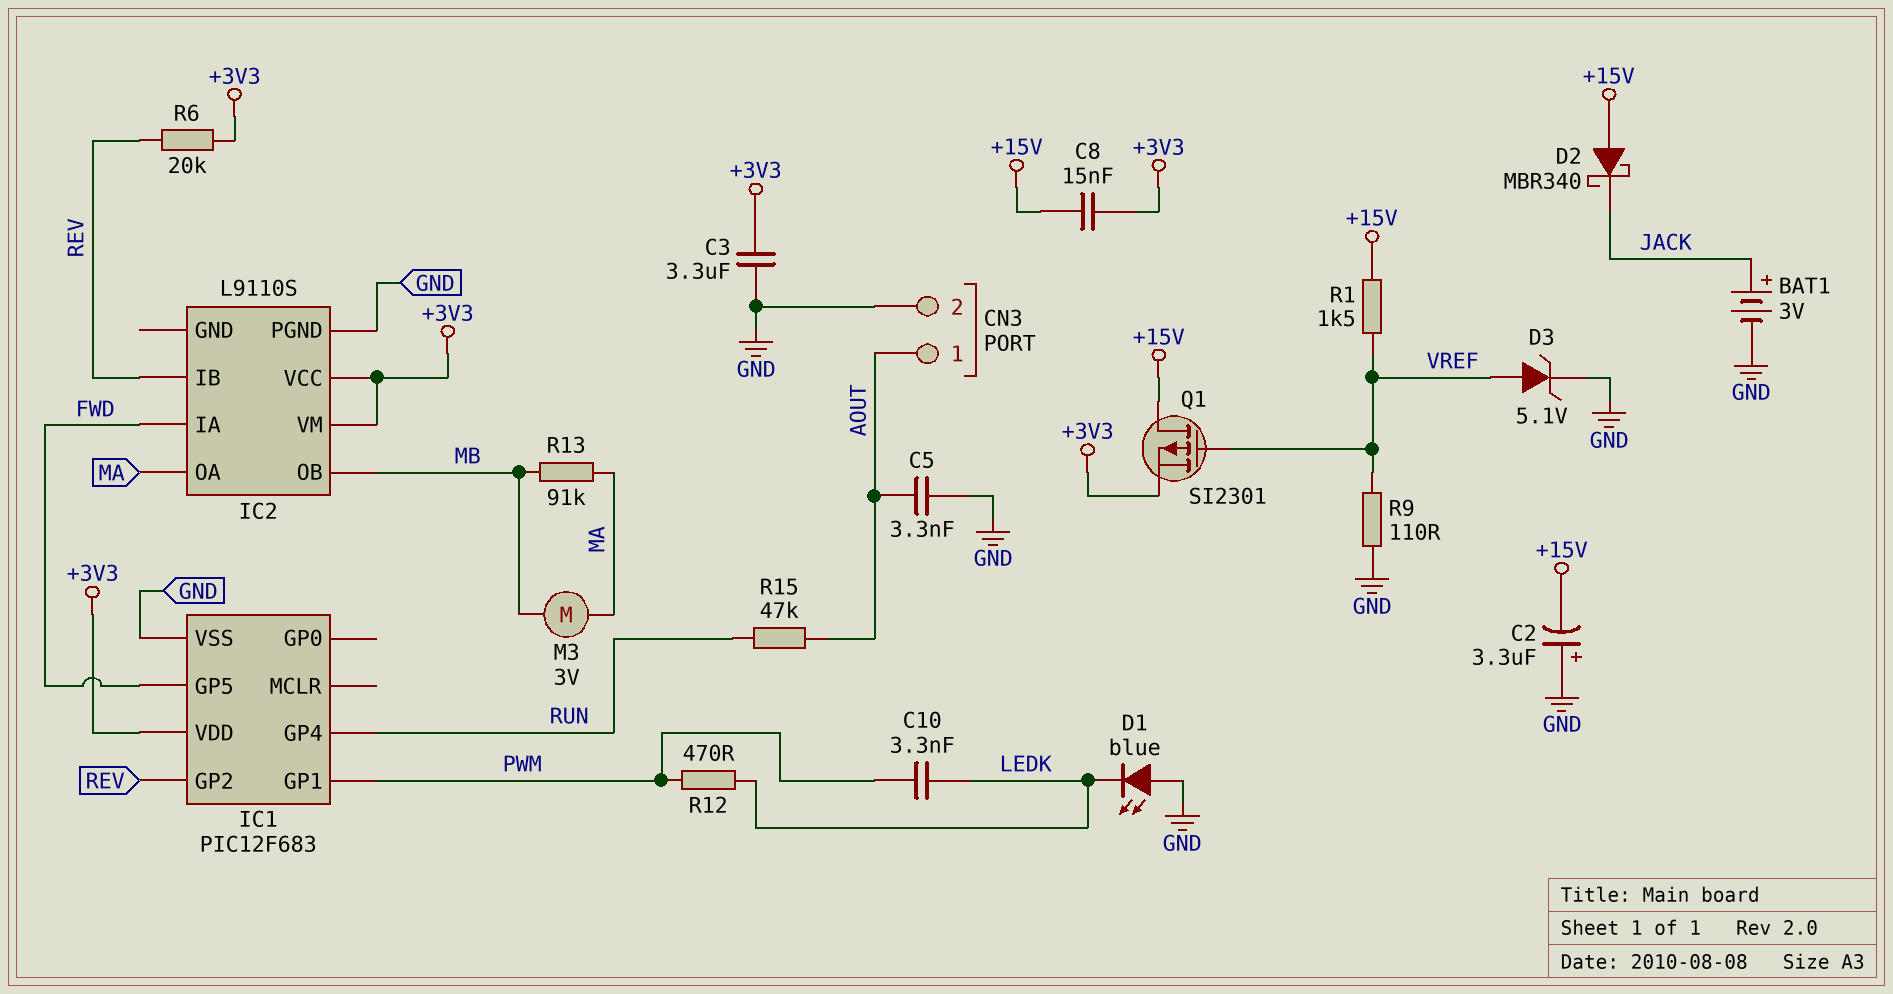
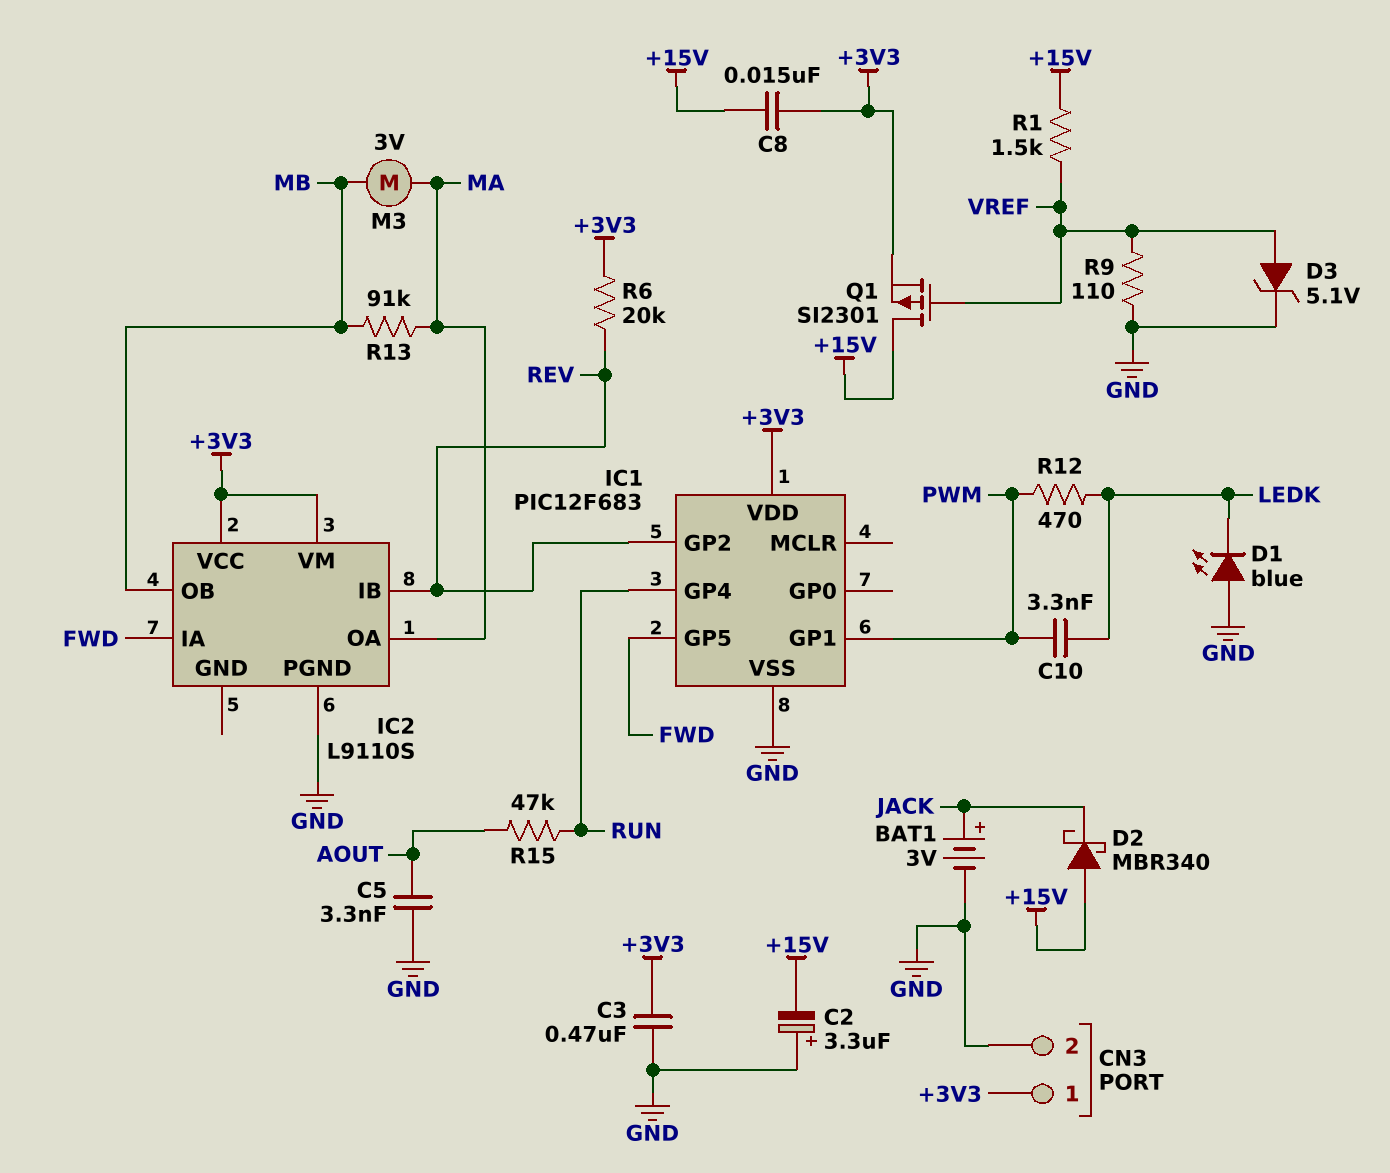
C3: 3.3uF (+3V3, GND) -> 470nF (+3V3, GND)
CN3 pin 1: AOUT -> +3V3

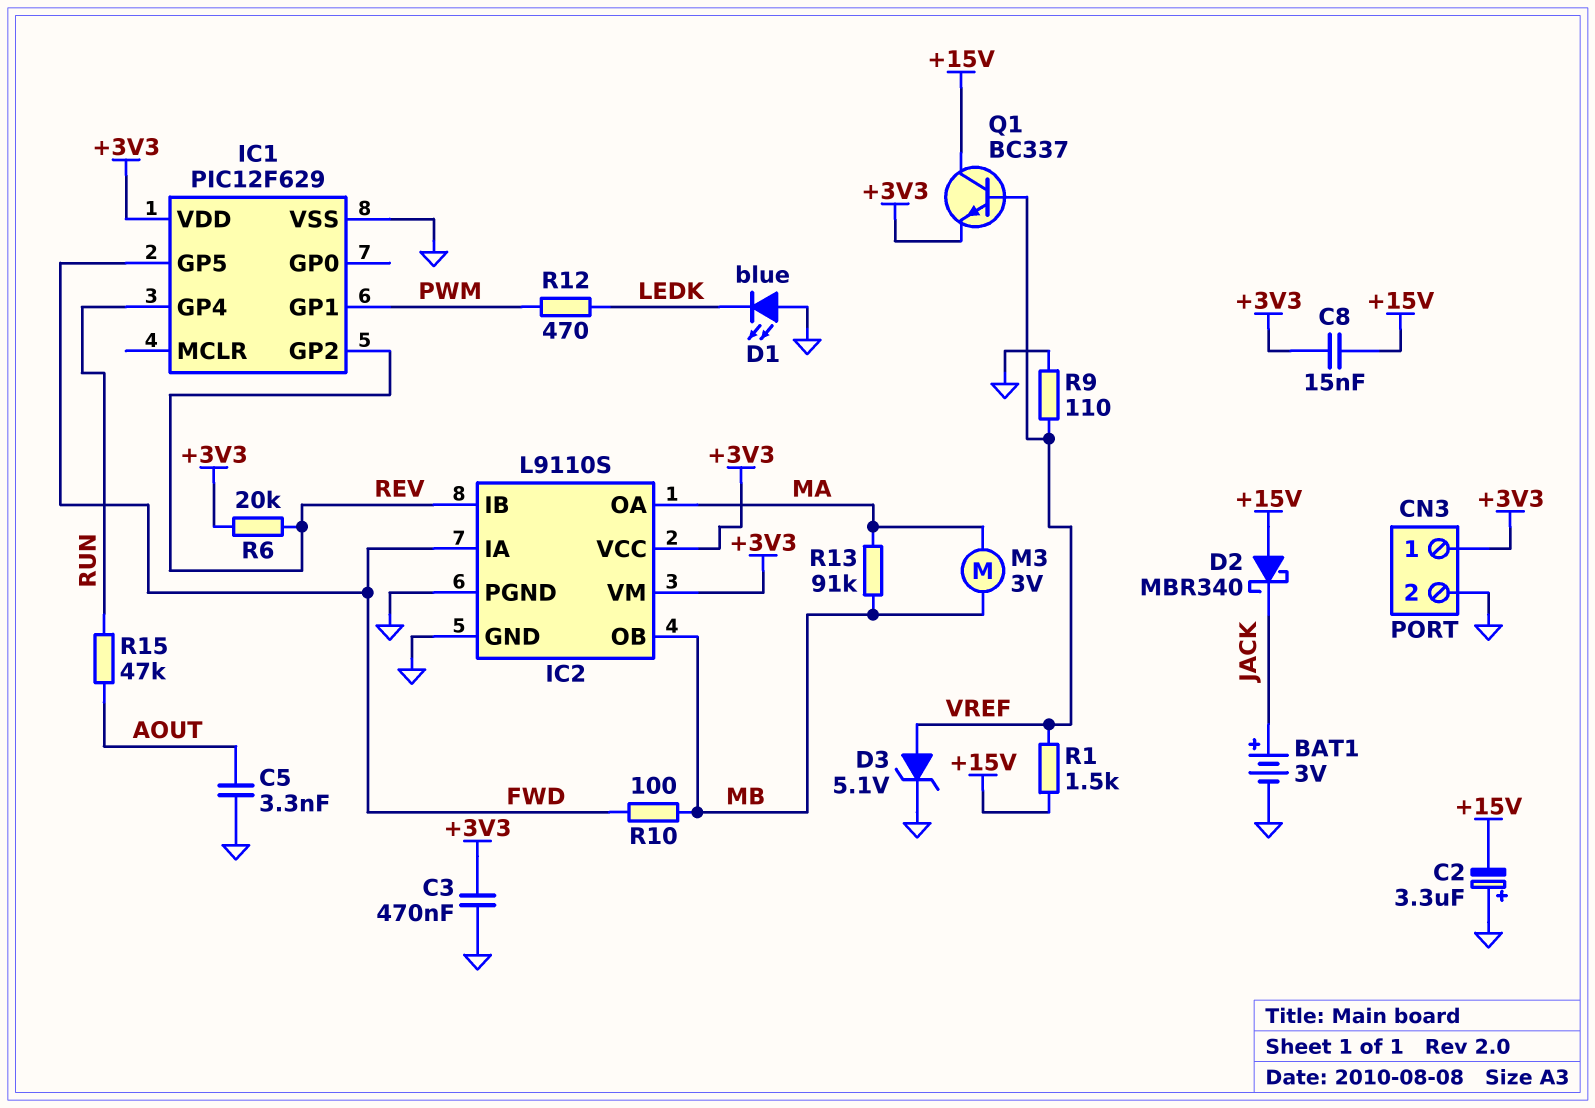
C10: 3.3nF (LEDK, PWM) -> none
IC1: PIC12F683 -> PIC12F629
IC2 pin GND: none -> GND
Q1: PMOS SI2301 (G VREF, D +15V, S +3V3) -> NPN BC337 (B VREF, C +15V, E +3V3)
R10: none -> 100 (FWD, MB)

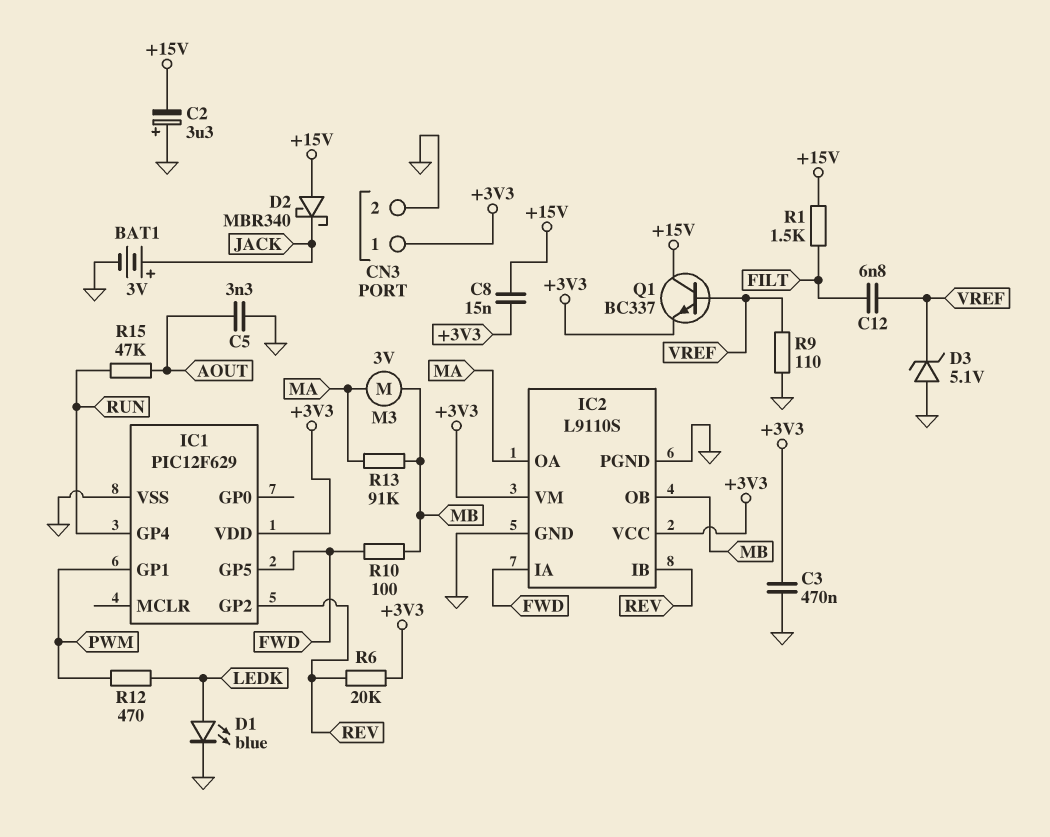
C12: none -> 6.8nF (FILT, VREF)
D1: LED blue (A GND, K LEDK) -> LED blue (A LEDK, K GND)
D3: zener 5.1V (A VREF, K GND) -> zener 5.1V (A GND, K VREF)
R1: 1.5k (+15V, VREF) -> 1.5k (+15V, FILT)

